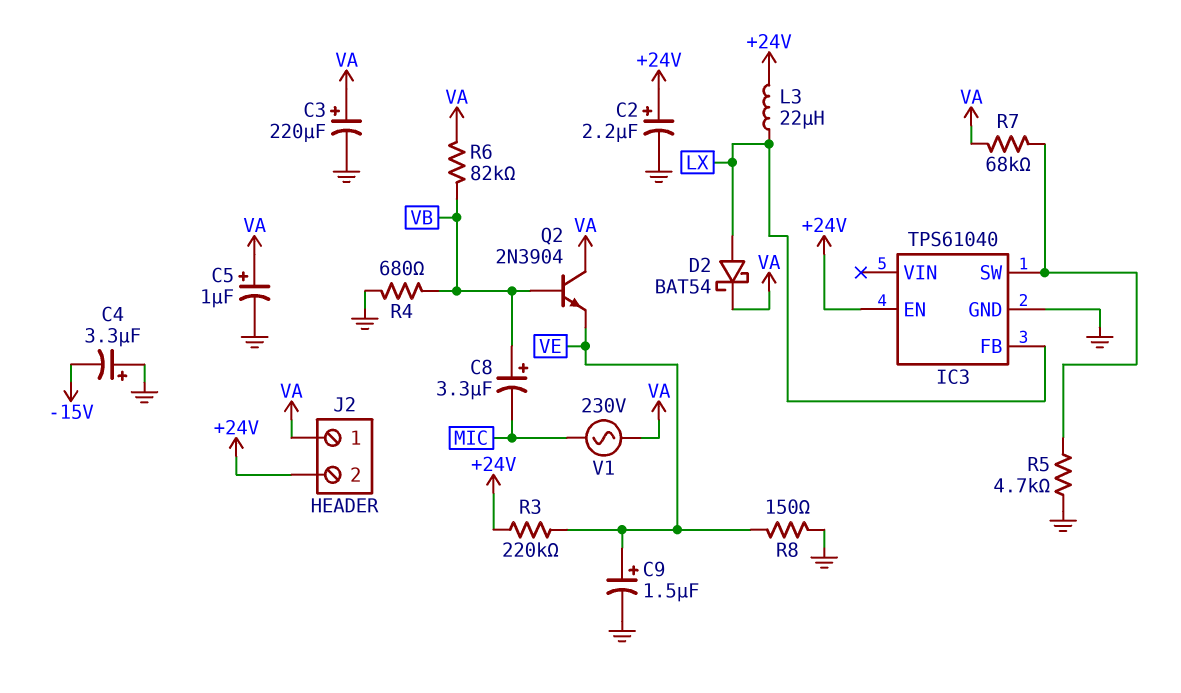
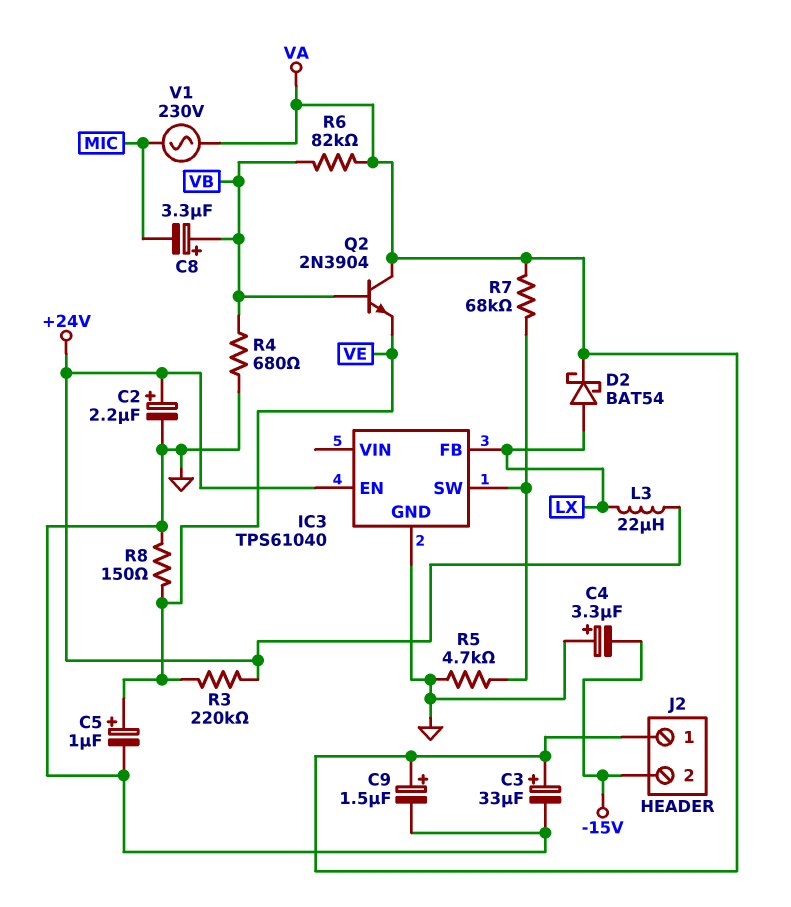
C3: 220uF (plus VA, minus GND) -> 33uF (plus VA, minus GND)
C5: 1uF (plus VA, minus GND) -> 1uF (plus VE, minus GND)
C9: 1.5uF (plus VE, minus GND) -> 1.5uF (plus VA, minus GND)
J2 pin 2: +24V -> -15V

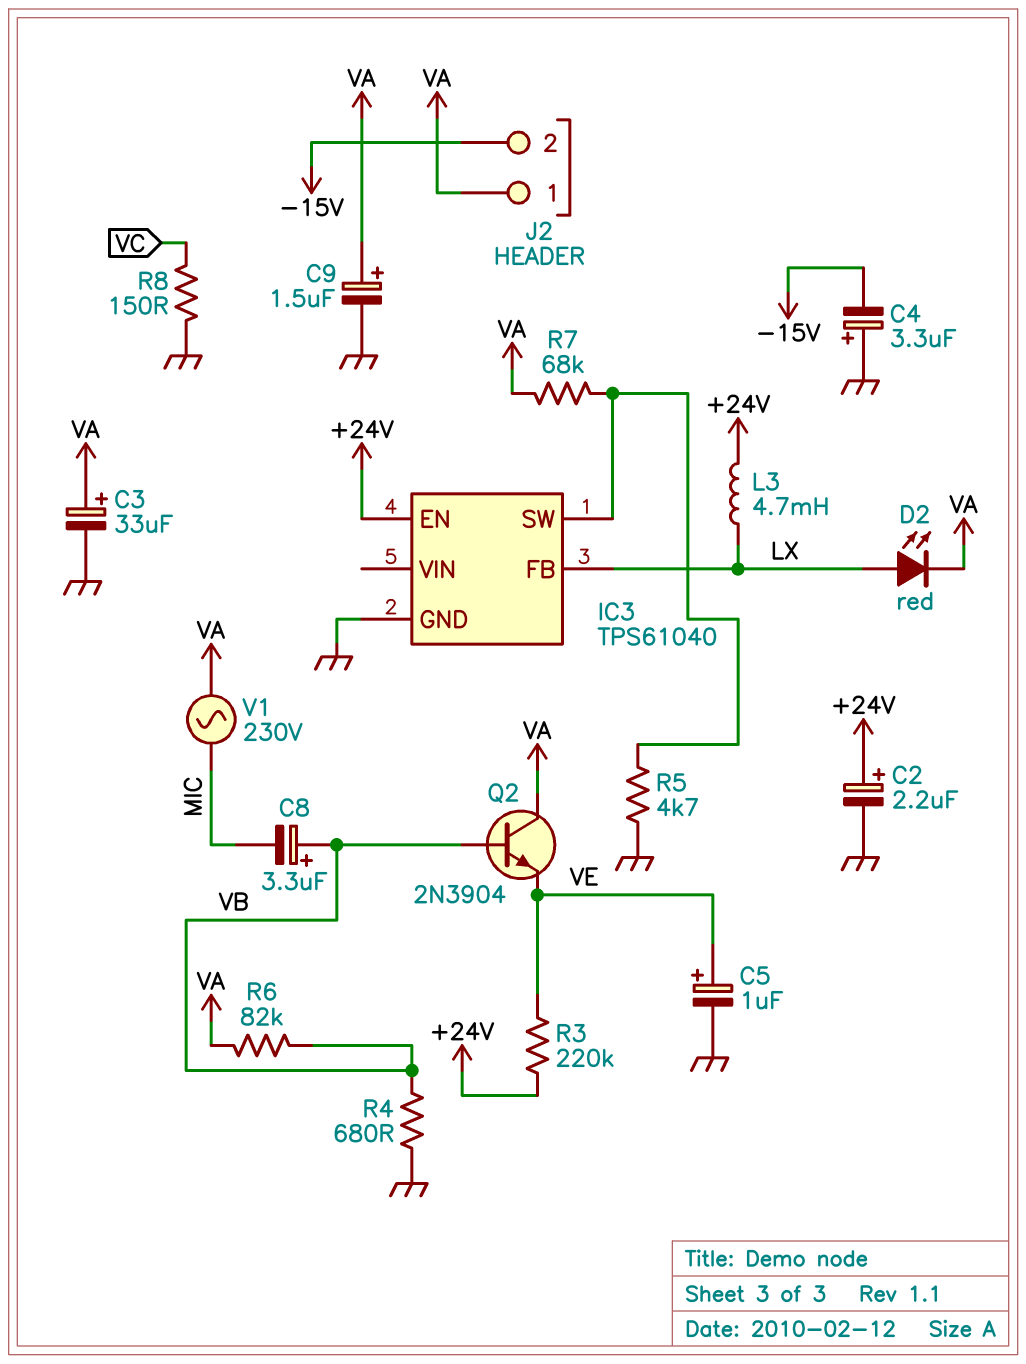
D2: schottky BAT54 (A LX, K VA) -> LED red (A LX, K VA)
L3: 22uH (+24V, LX) -> 4.7mH (+24V, LX)
R8: 150 (GND, VE) -> 150 (GND, VC)

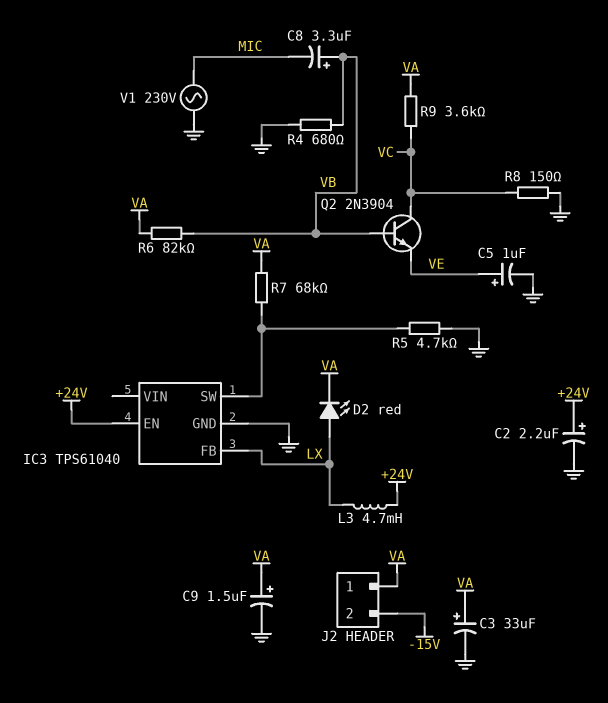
C4: 3.3uF (plus GND, minus -15V) -> none
Q2: NPN 2N3904 (B VB, C VA, E VE) -> NPN 2N3904 (B VB, C VC, E VE)
R3: 220k (+24V, VE) -> none
R9: none -> 3.6k (VA, VC)
V1: AC 230V (MIC, VA) -> AC 230V (GND, MIC)

